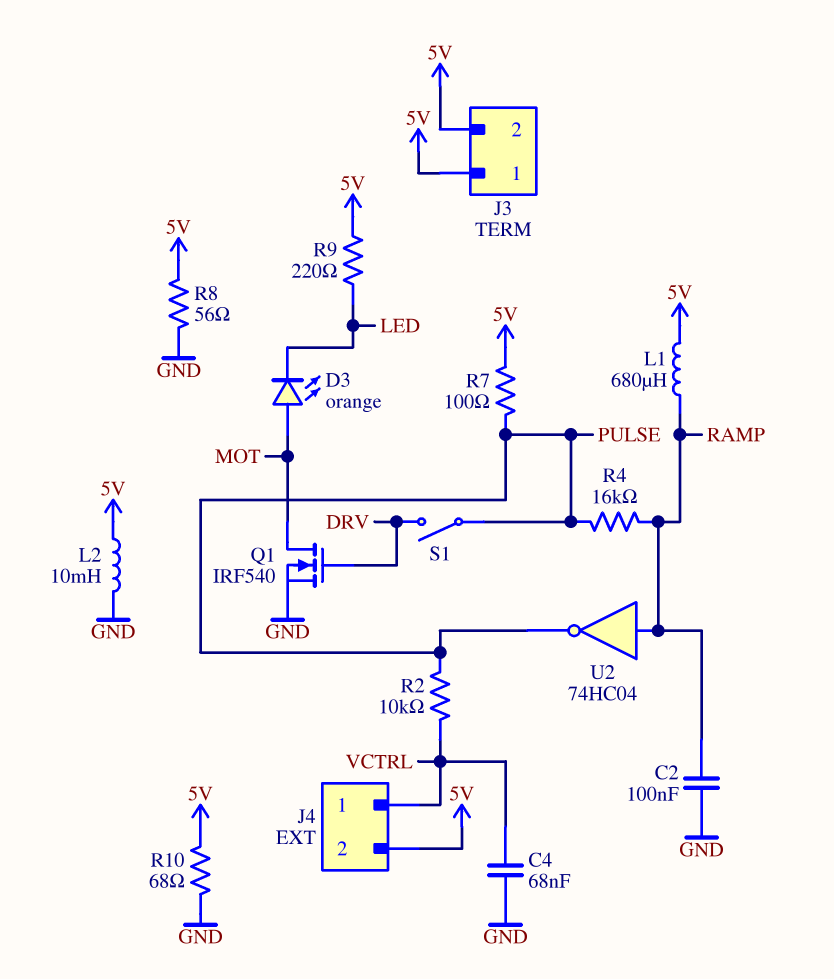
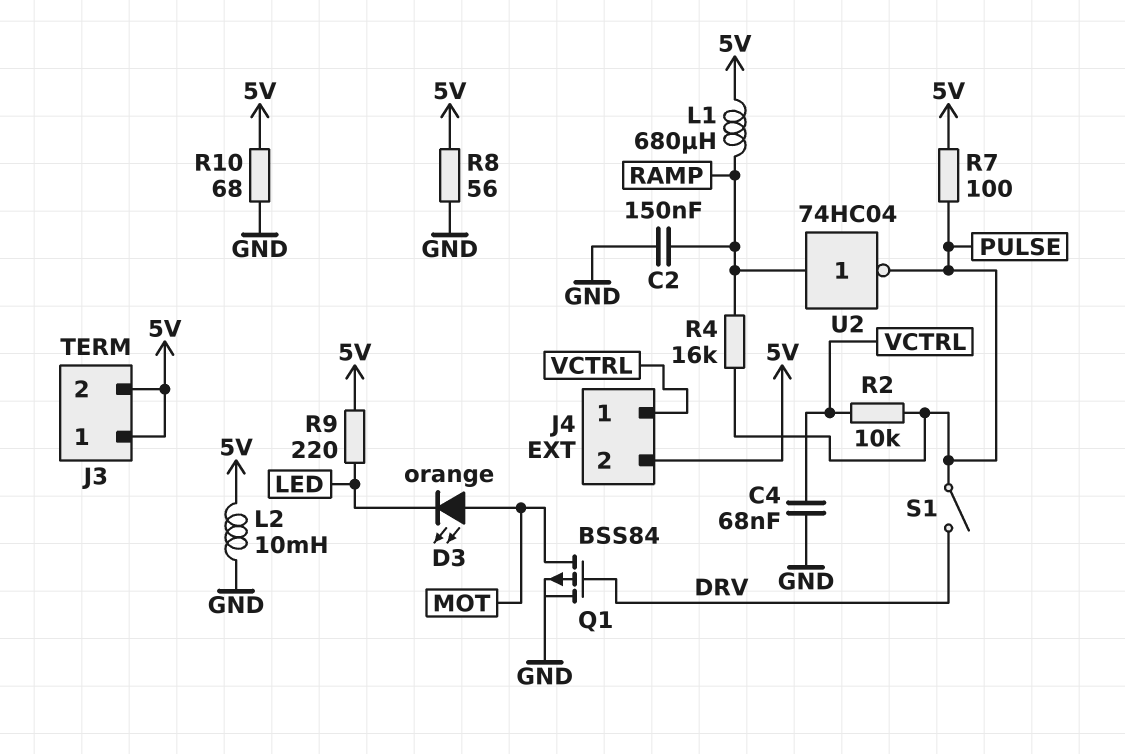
C2: 100nF (GND, RAMP) -> 150nF (GND, RAMP)
Q1: NMOS IRF540 (G DRV, D MOT, S GND) -> PMOS BSS84 (G DRV, D MOT, S GND)

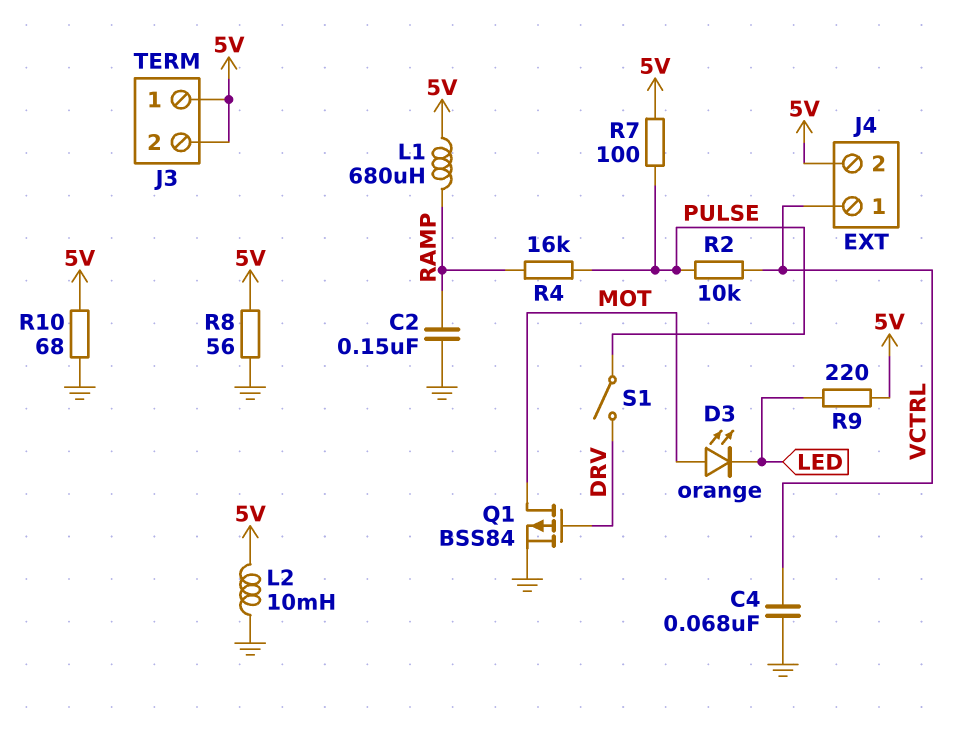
U2: NOT 74HC04 (in RAMP, out PULSE) -> none

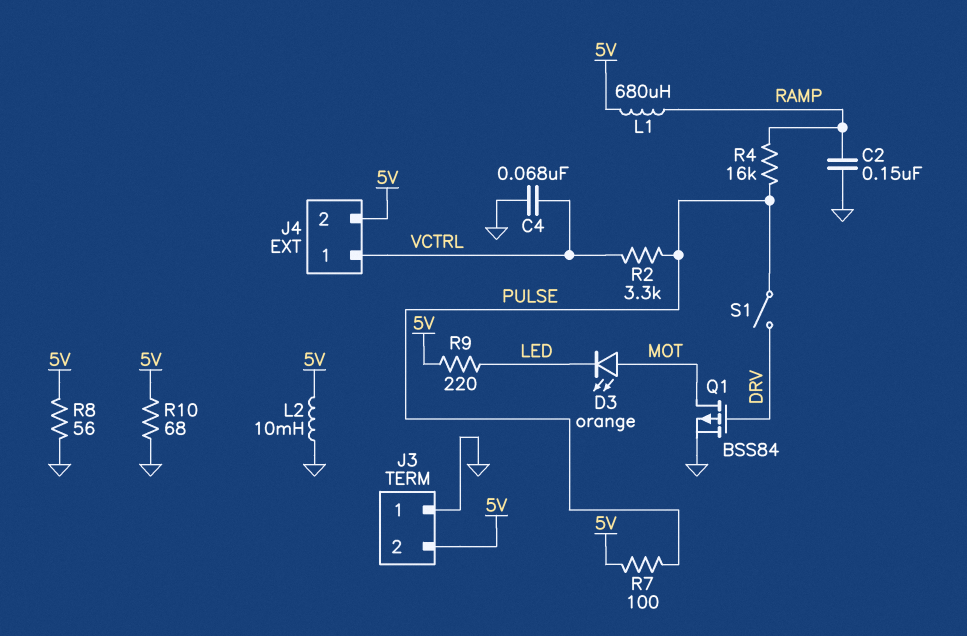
J3 pin 1: 5V -> GND
R2: 10k (PULSE, VCTRL) -> 3.3k (PULSE, VCTRL)

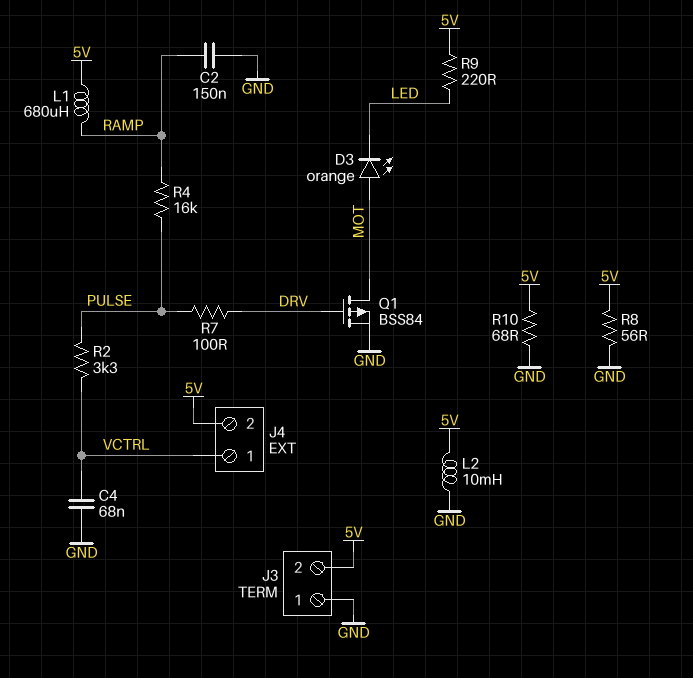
R7: 100 (5V, PULSE) -> 100 (DRV, PULSE)
S1: switch (DRV, PULSE) -> none

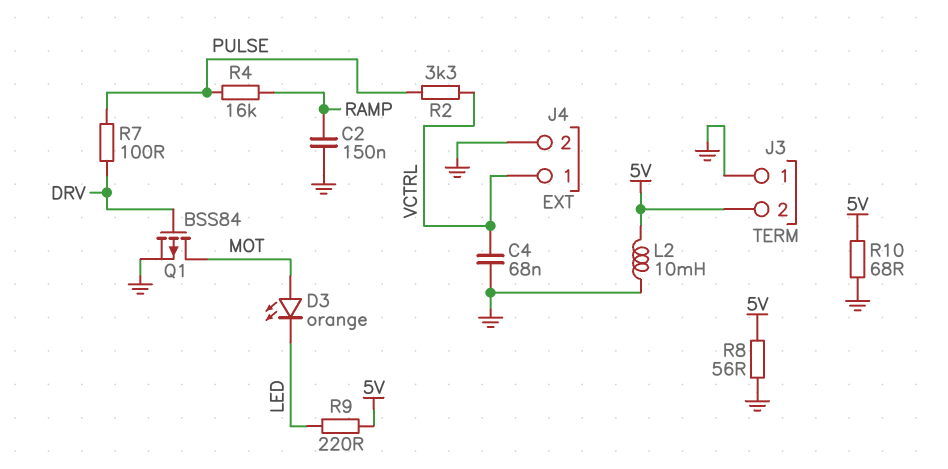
J4 pin 2: 5V -> GND
L1: 680uH (5V, RAMP) -> none

